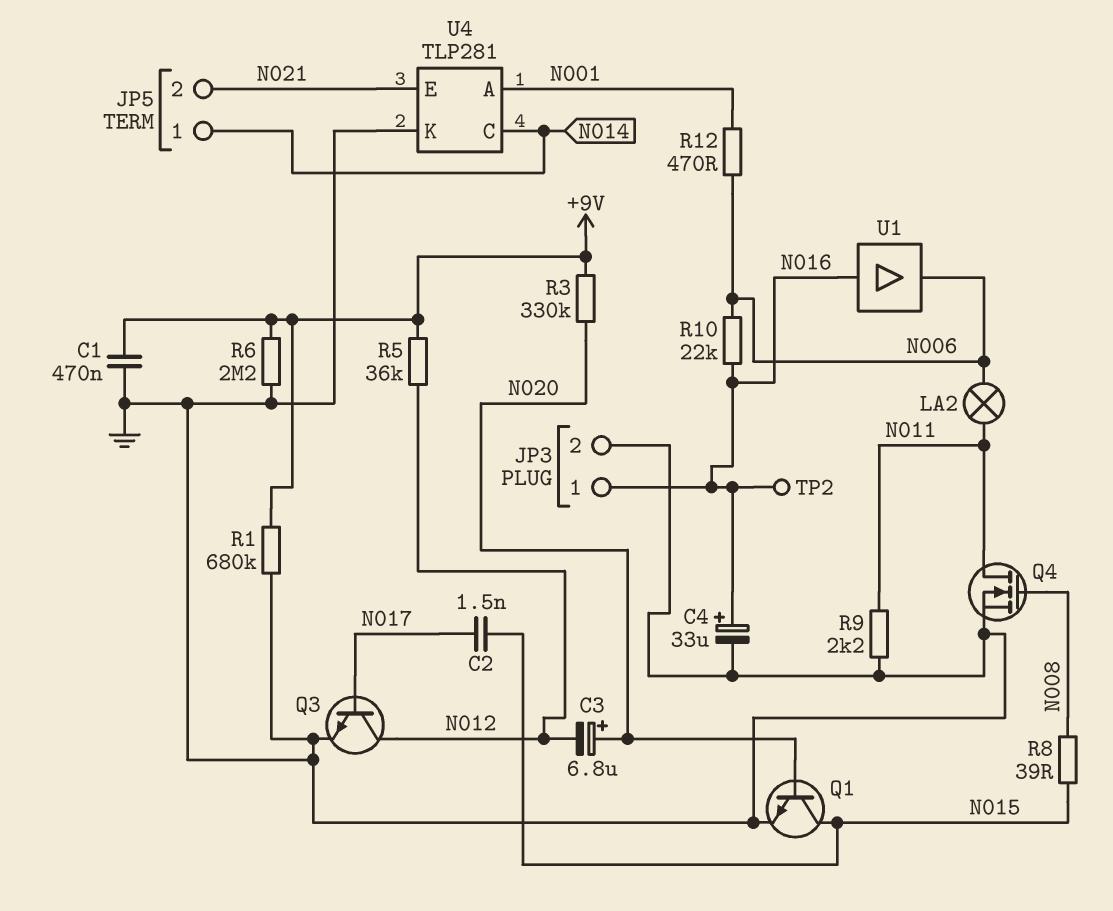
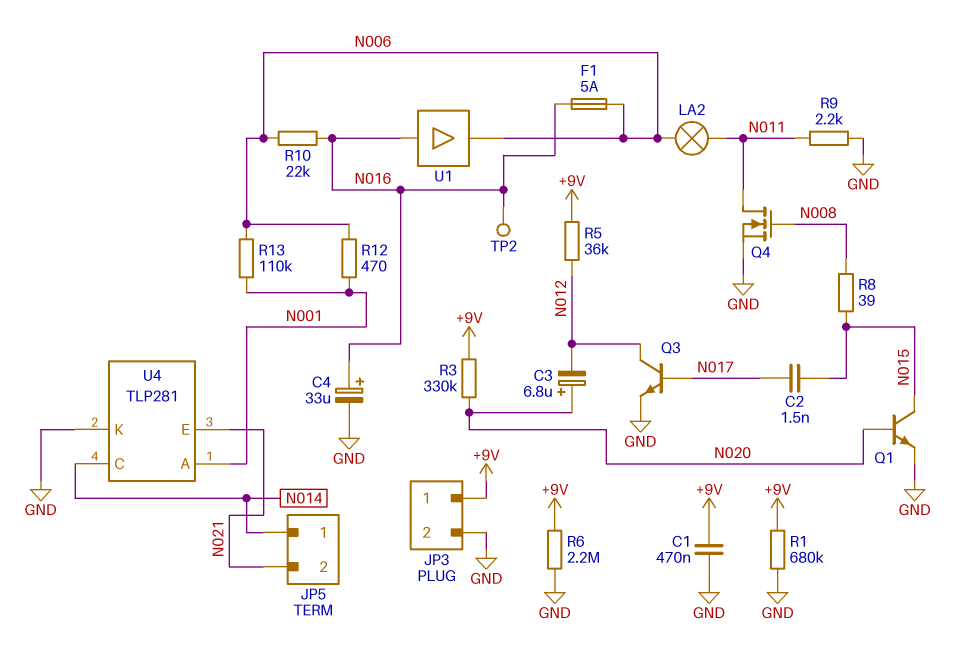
F1: none -> 5A (N006, N016)
JP3 pin 1: N016 -> +9V
R13: none -> 110k (N001, N006)

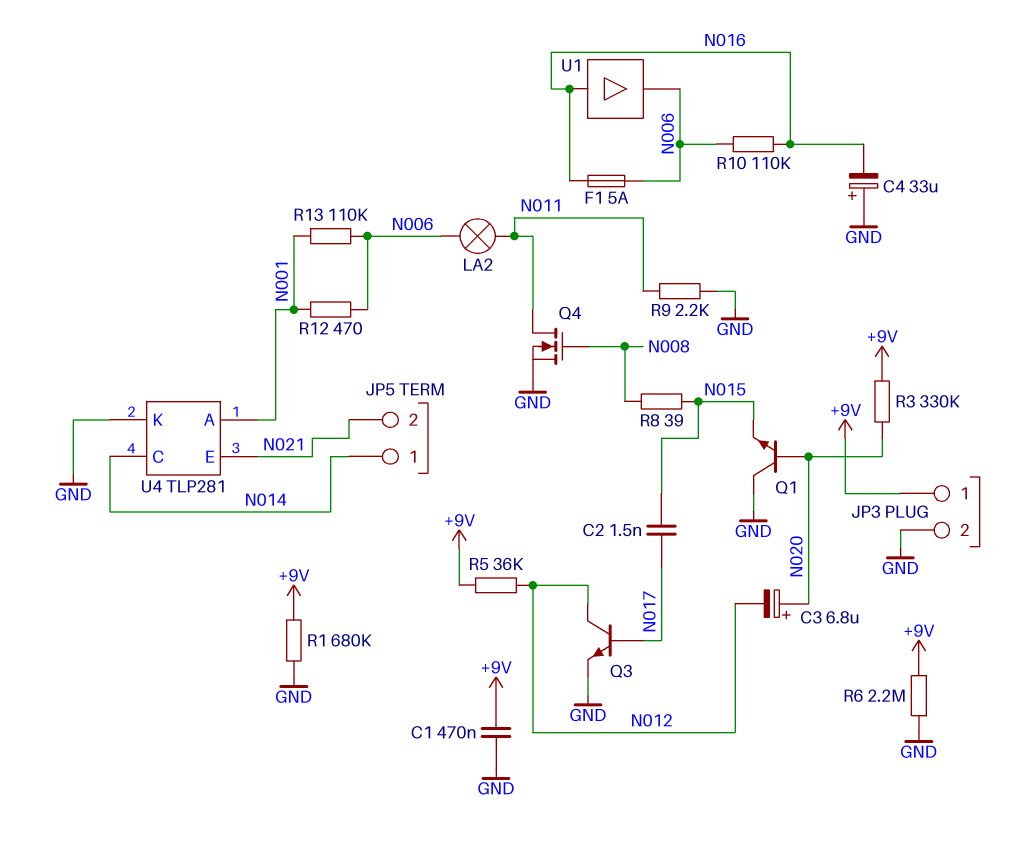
C4: 33uF (plus N016, minus GND) -> 33uF (plus GND, minus N016)
Q1: NPN (B N020, C N015, E GND) -> NPN (B N020, C GND, E N015)
R10: 22k (N006, N016) -> 110k (N006, N016)
TP2: test point (N016) -> none

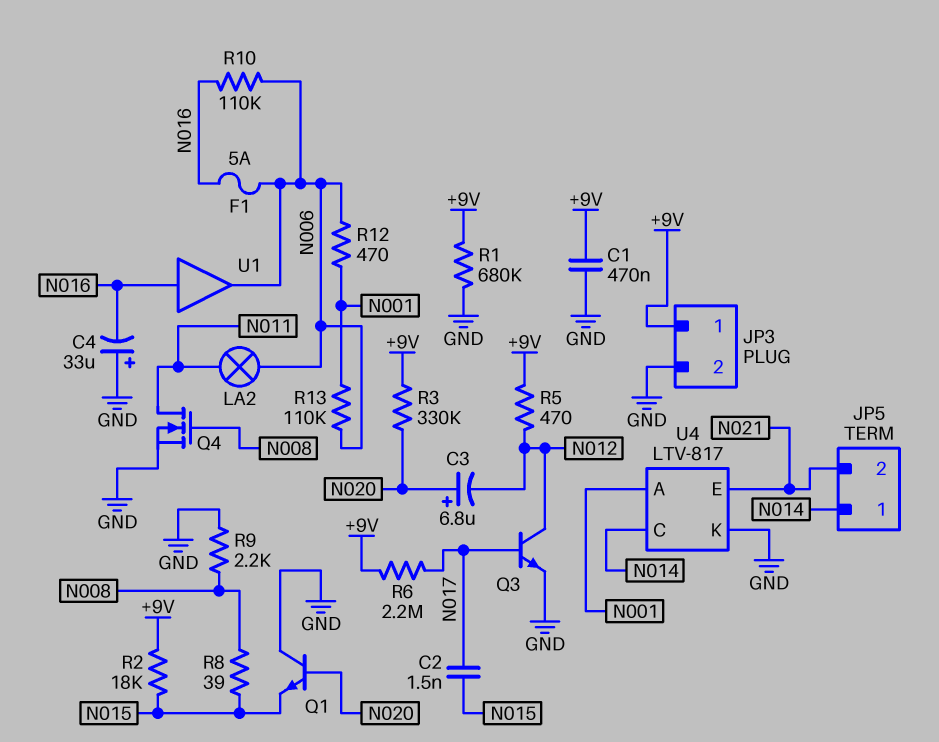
R2: none -> 18k (+9V, N015)
R5: 36k (+9V, N012) -> 470 (+9V, N012)
R6: 2.2M (+9V, GND) -> 2.2M (+9V, N017)
R9: 2.2k (GND, N011) -> 2.2k (GND, N008)
U4: TLP281 -> LTV-817

